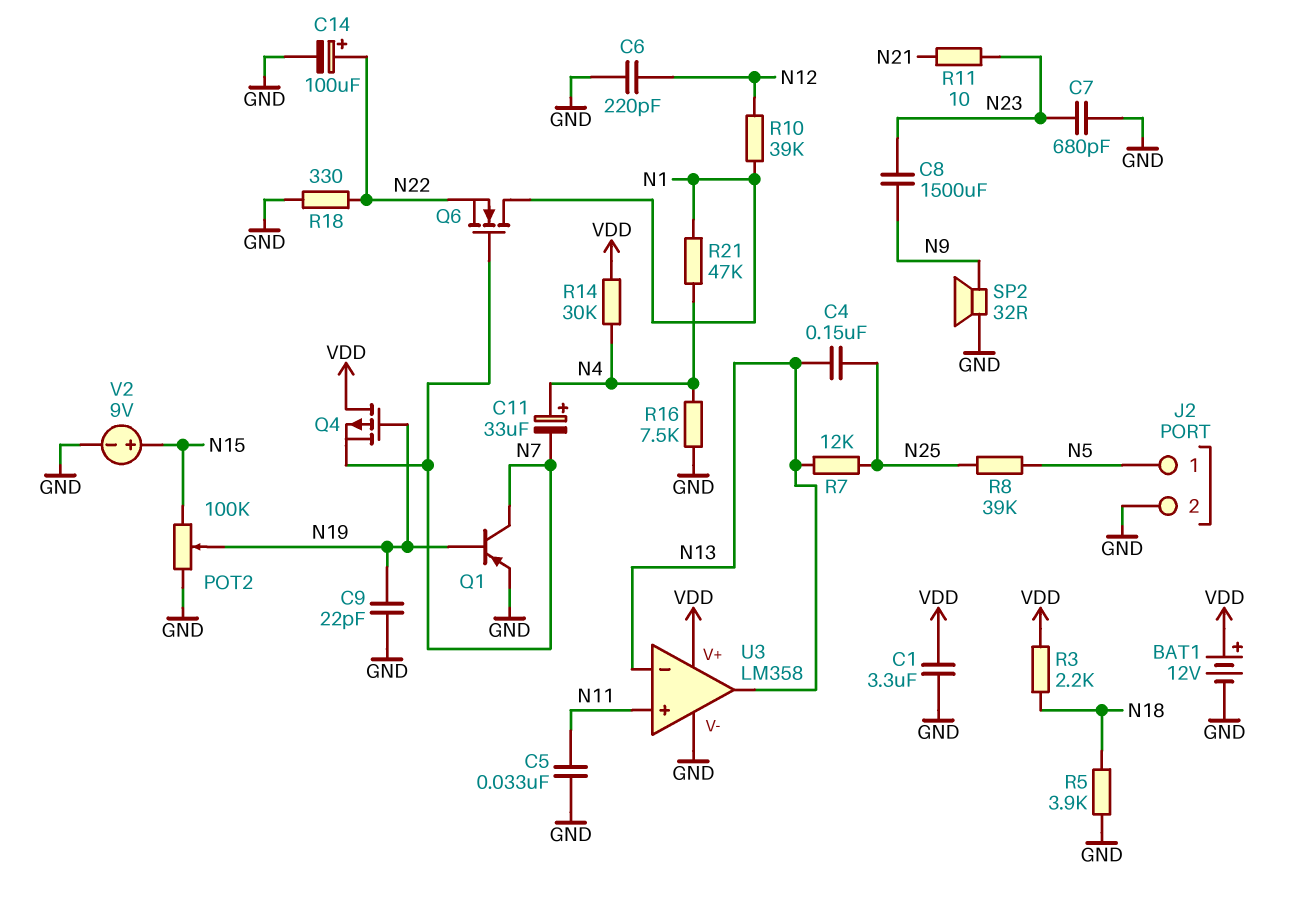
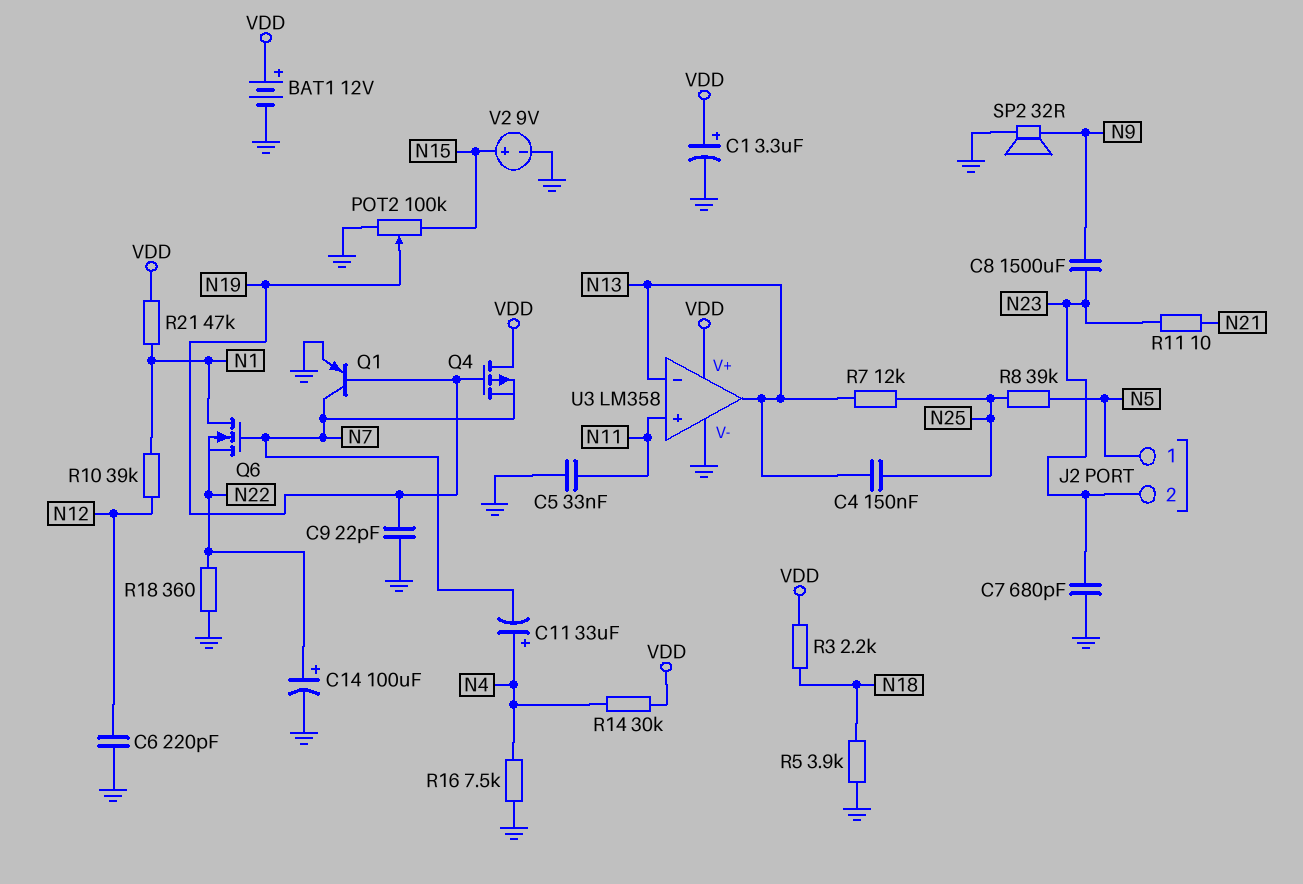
C1: 3.3uF (GND, VDD) -> 3.3uF (plus VDD, minus GND)
J2 pin 2: GND -> N23
R18: 330 (GND, N22) -> 360 (GND, N22)
R21: 47k (N1, N4) -> 47k (N1, VDD)

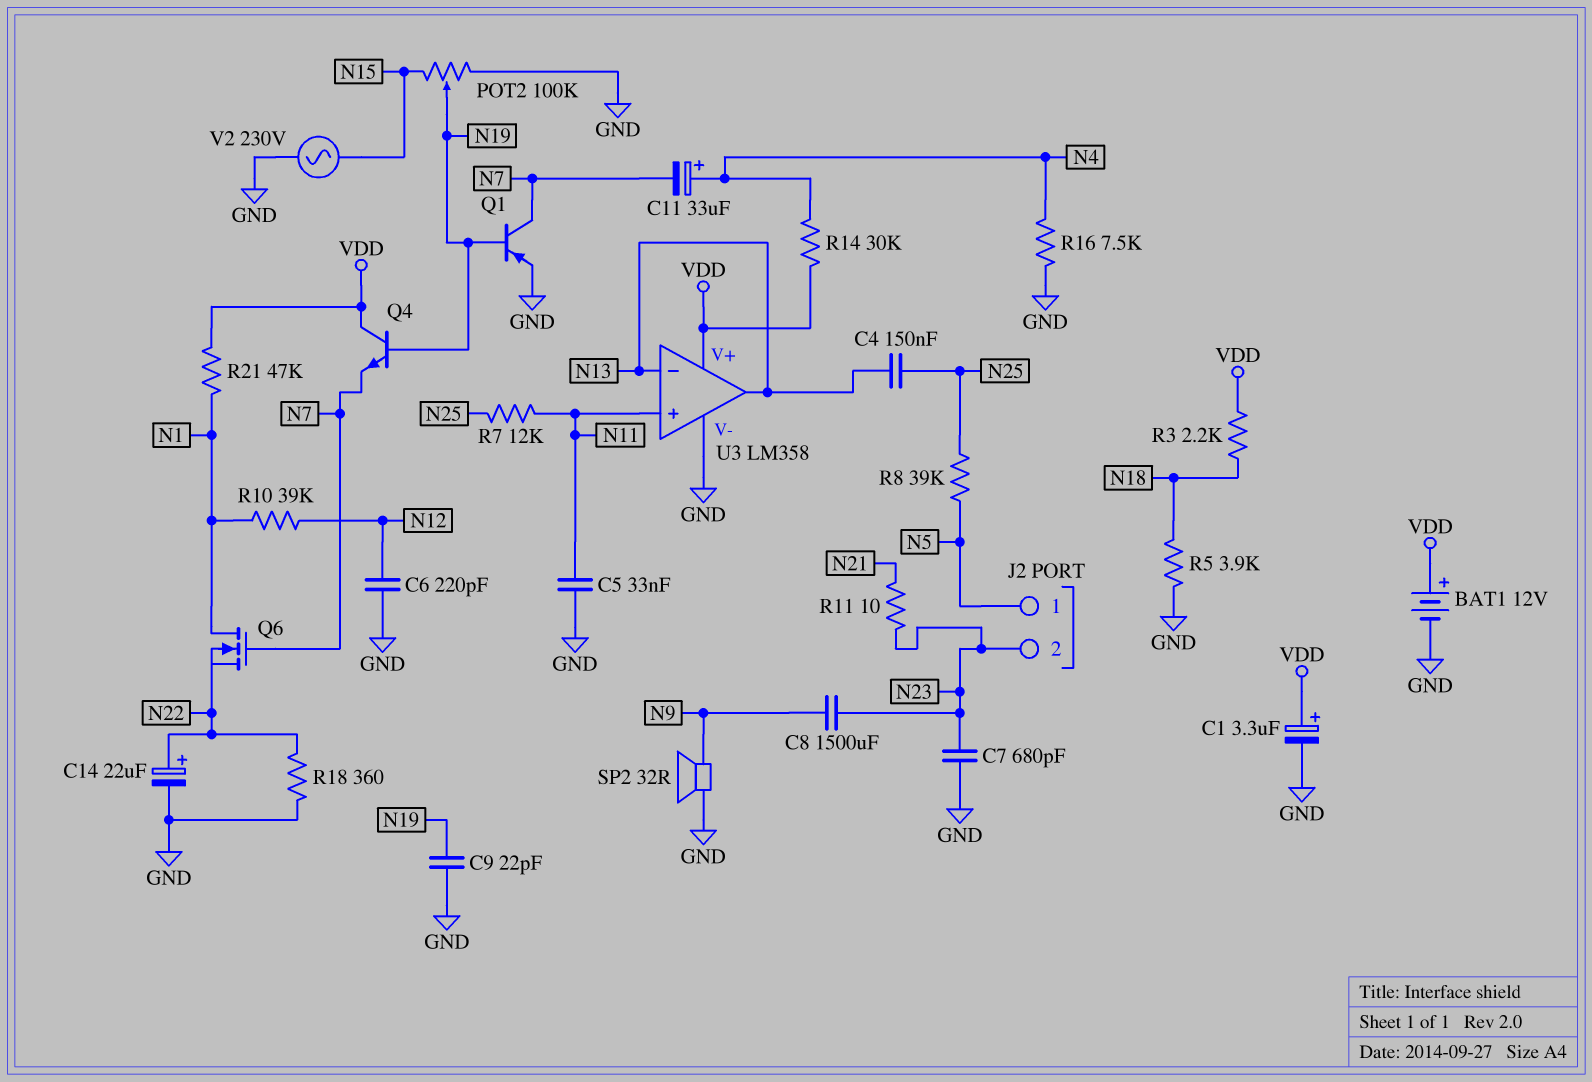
C14: 100uF (plus N22, minus GND) -> 22uF (plus N22, minus GND)
Q4: PMOS (G N19, D VDD, S N7) -> NPN (B N19, C VDD, E N7)
R7: 12k (N13, N25) -> 12k (N11, N25)
V2: 9V (plus N15, minus GND) -> AC 230V (GND, N15)

